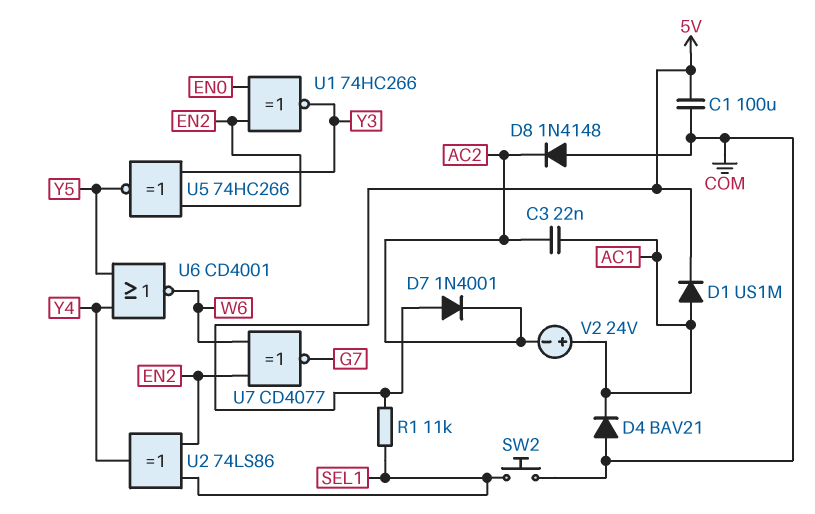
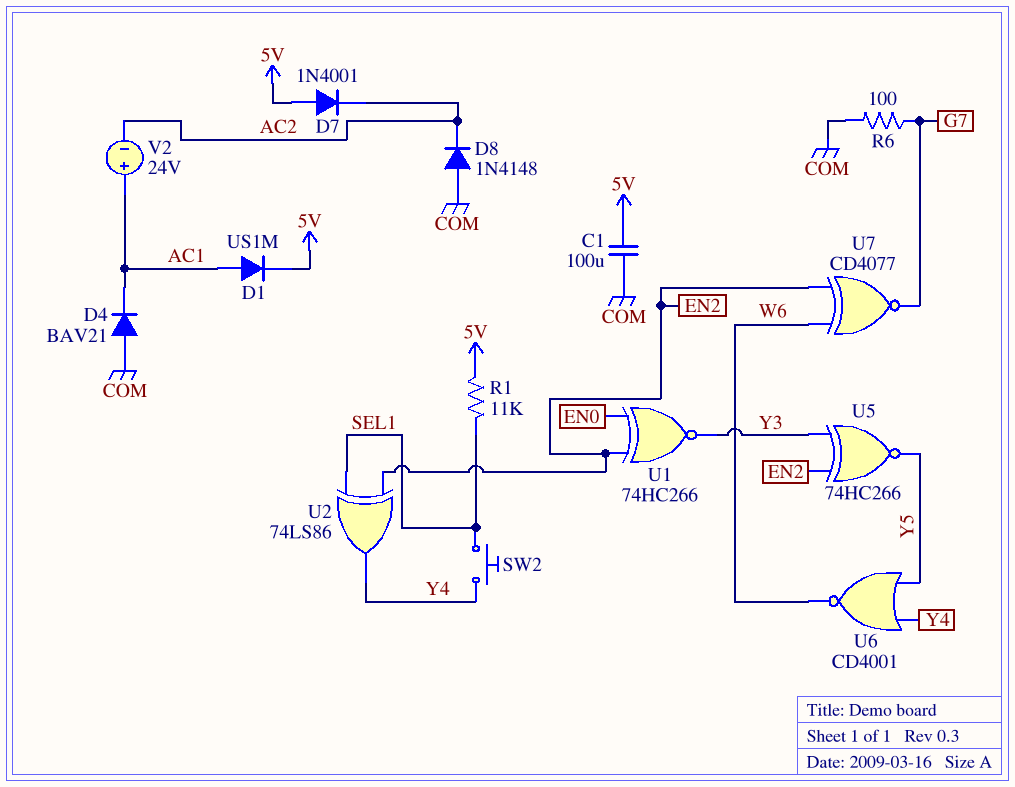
C3: 22nF (AC1, AC2) -> none
R6: none -> 100 (COM, G7)
SW2: button (COM, SEL1) -> button (SEL1, Y4)

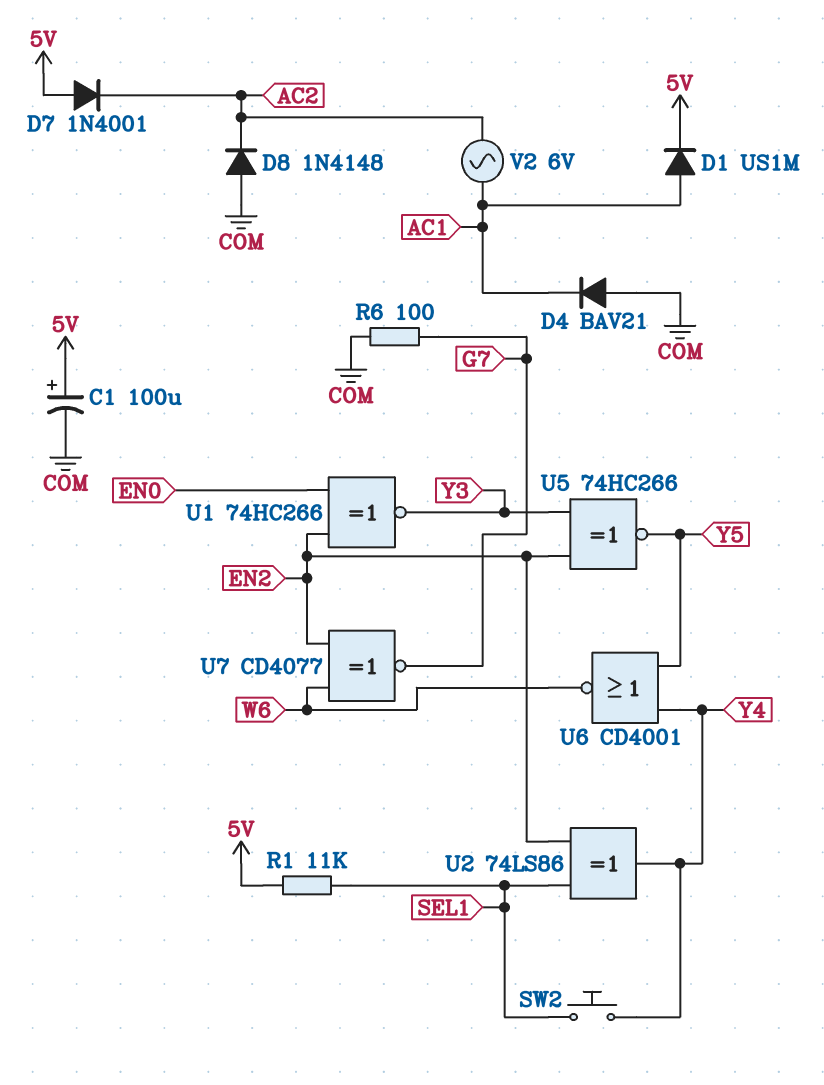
C1: 100uF (5V, COM) -> 100uF (plus 5V, minus COM)
V2: 24V (plus AC1, minus AC2) -> AC 6V (AC1, AC2)

